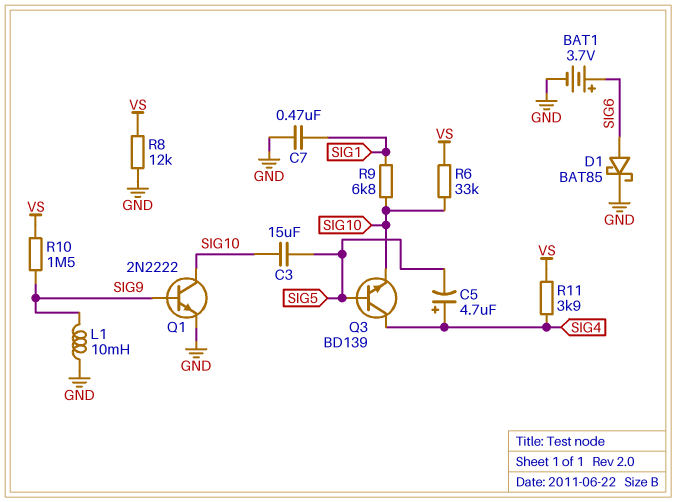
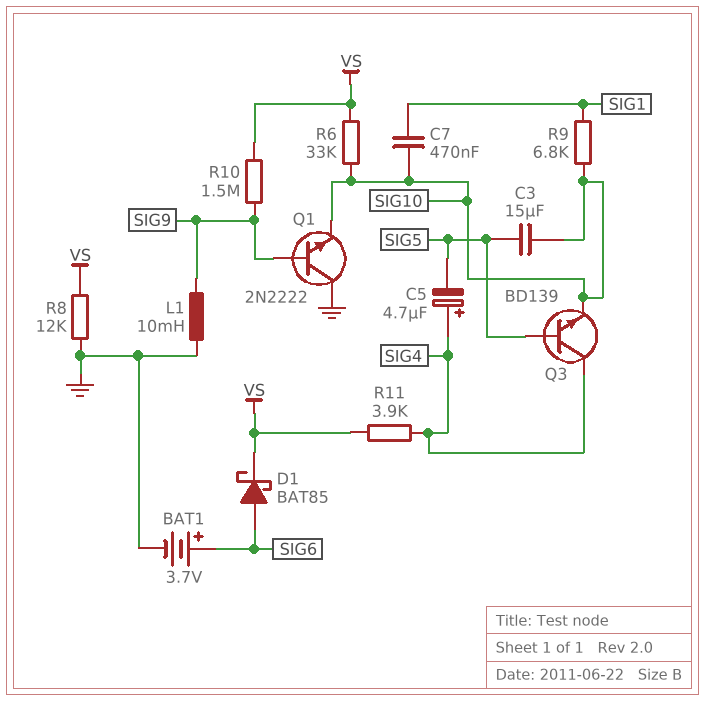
C7: 470nF (GND, SIG1) -> 470nF (SIG1, SIG10)
D1: schottky BAT85 (A SIG6, K GND) -> schottky BAT85 (A SIG6, K VS)
Q1: NPN 2N2222 (B SIG9, C SIG10, E GND) -> NPN 2N2222 (B SIG9, C GND, E SIG10)

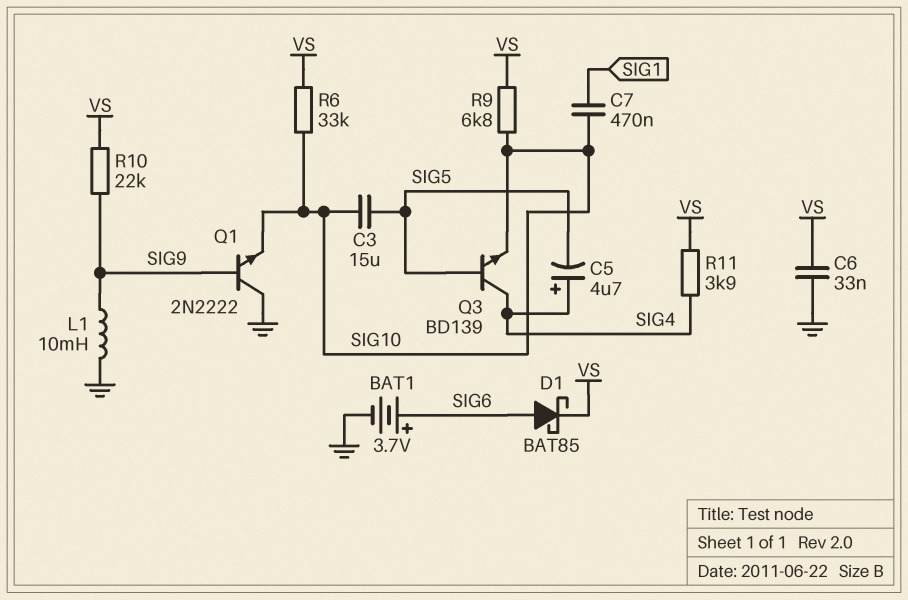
C6: none -> 33nF (GND, VS)
R8: 12k (GND, VS) -> none
R9: 6.8k (SIG1, SIG10) -> 6.8k (SIG10, VS)
R10: 1.5M (SIG9, VS) -> 22k (SIG9, VS)

